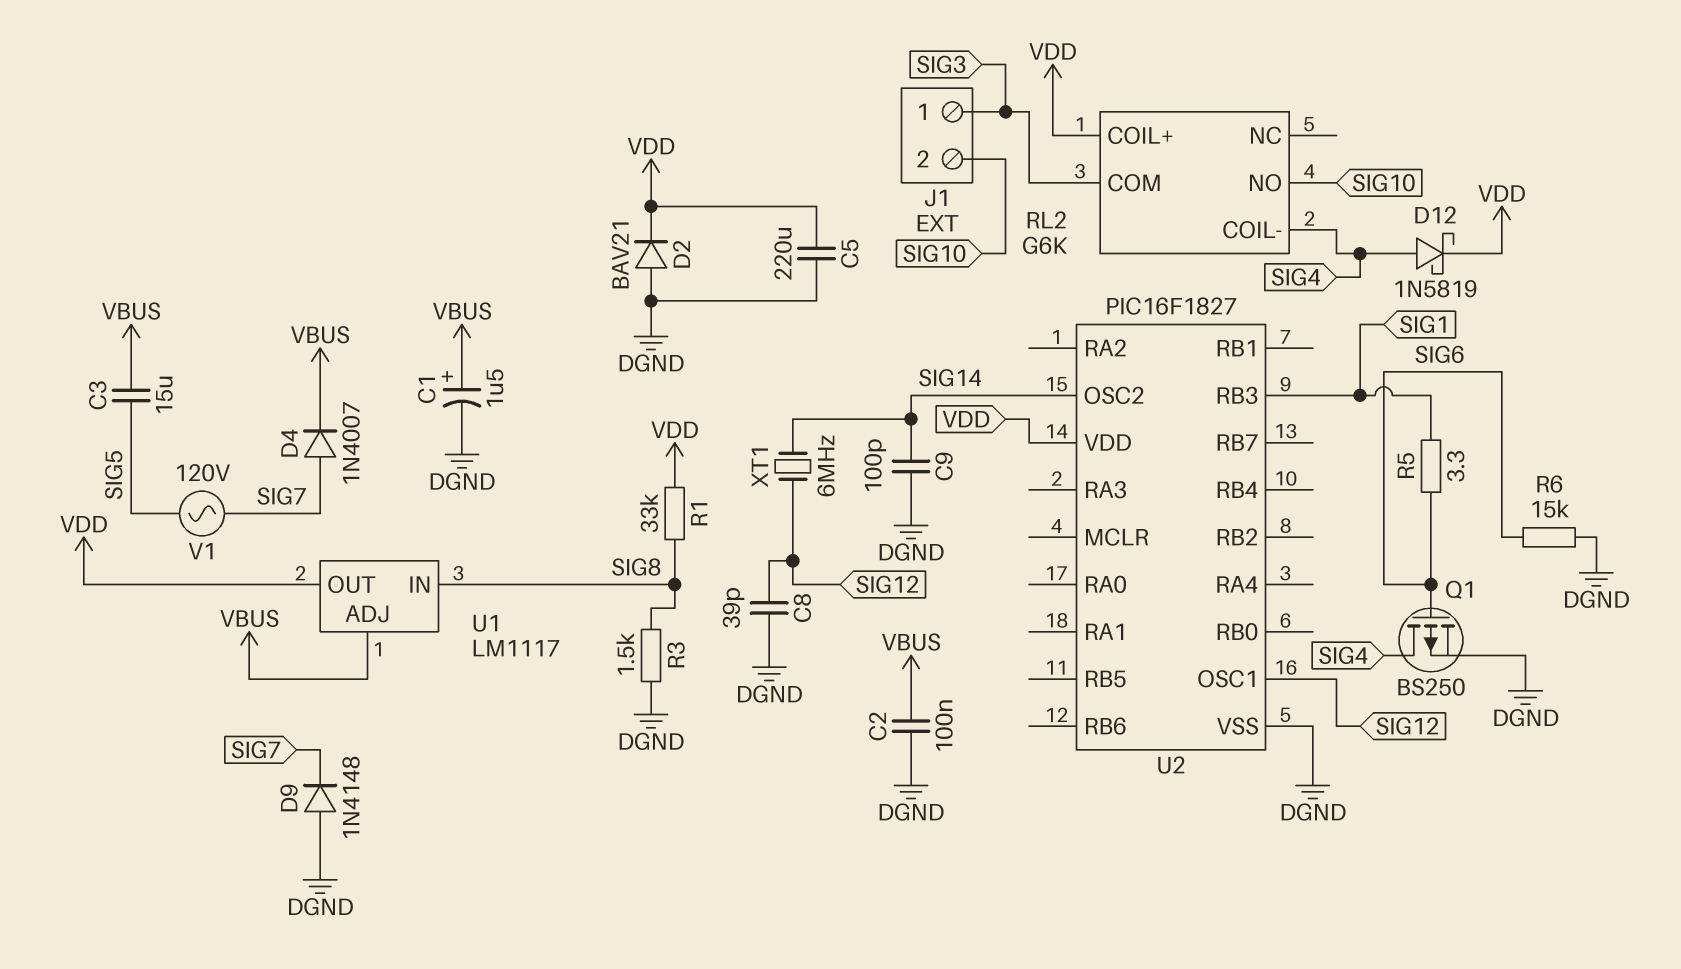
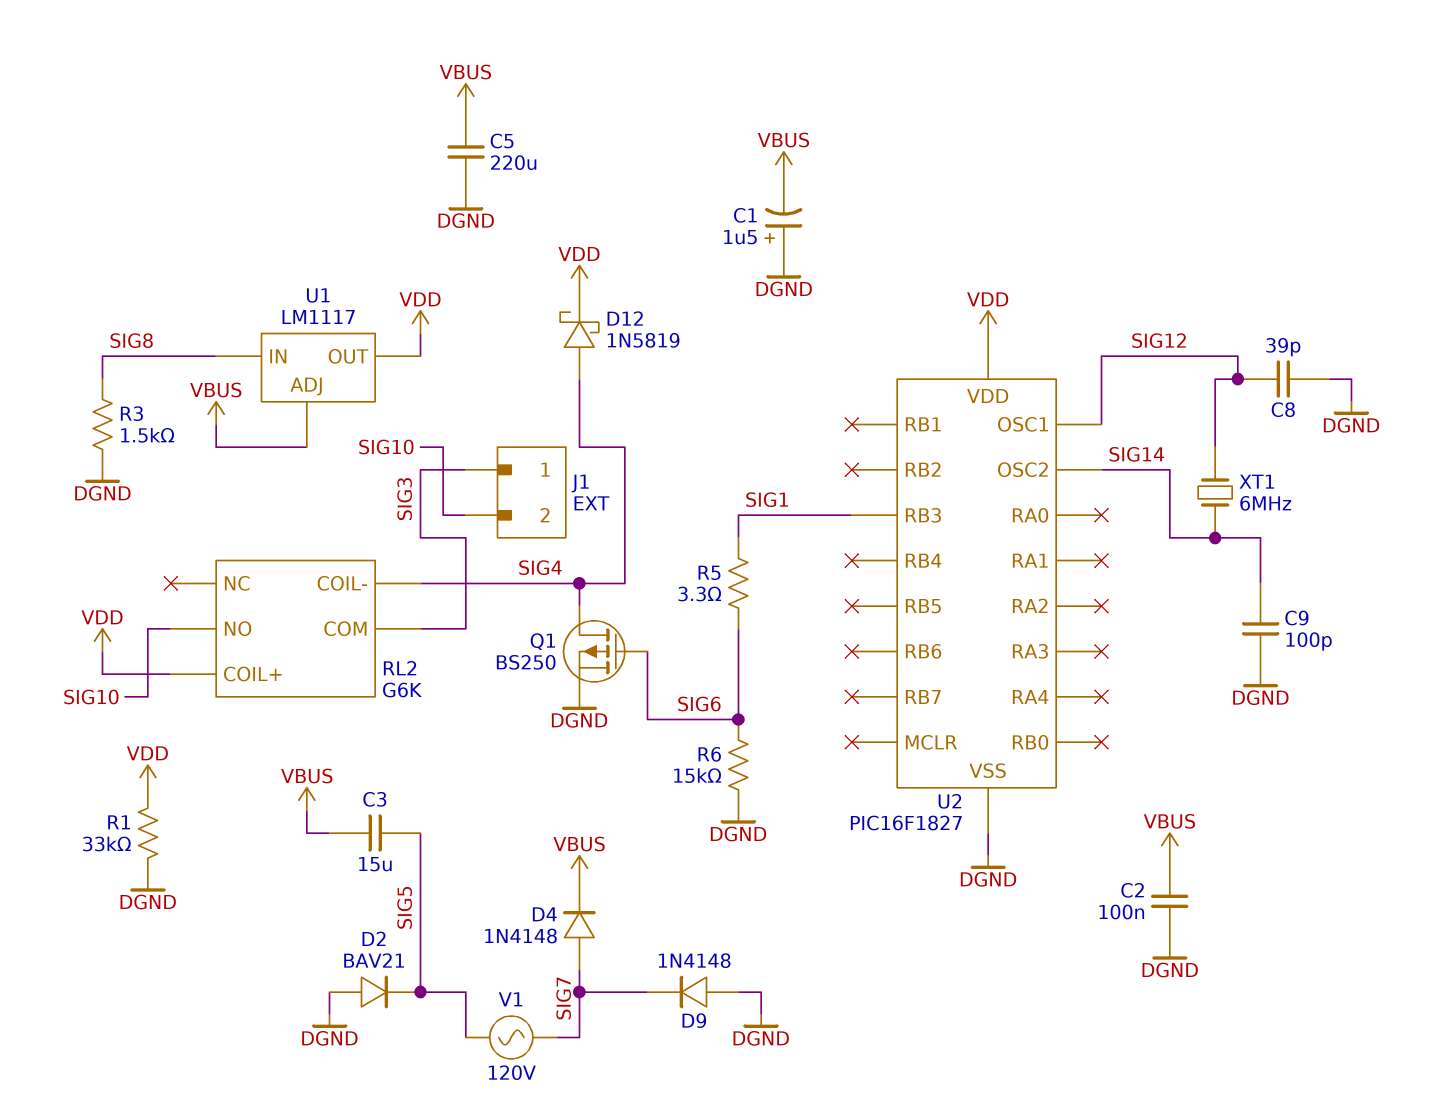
C1: 1.5uF (plus VBUS, minus DGND) -> 1.5uF (plus DGND, minus VBUS)
C5: 220uF (DGND, VDD) -> 220uF (DGND, VBUS)
D2: diode BAV21 (A DGND, K VDD) -> diode BAV21 (A DGND, K SIG5)
D4: diode 1N4007 (A SIG7, K VBUS) -> diode 1N4148 (A SIG7, K VBUS)
R1: 33k (SIG8, VDD) -> 33k (DGND, VDD)

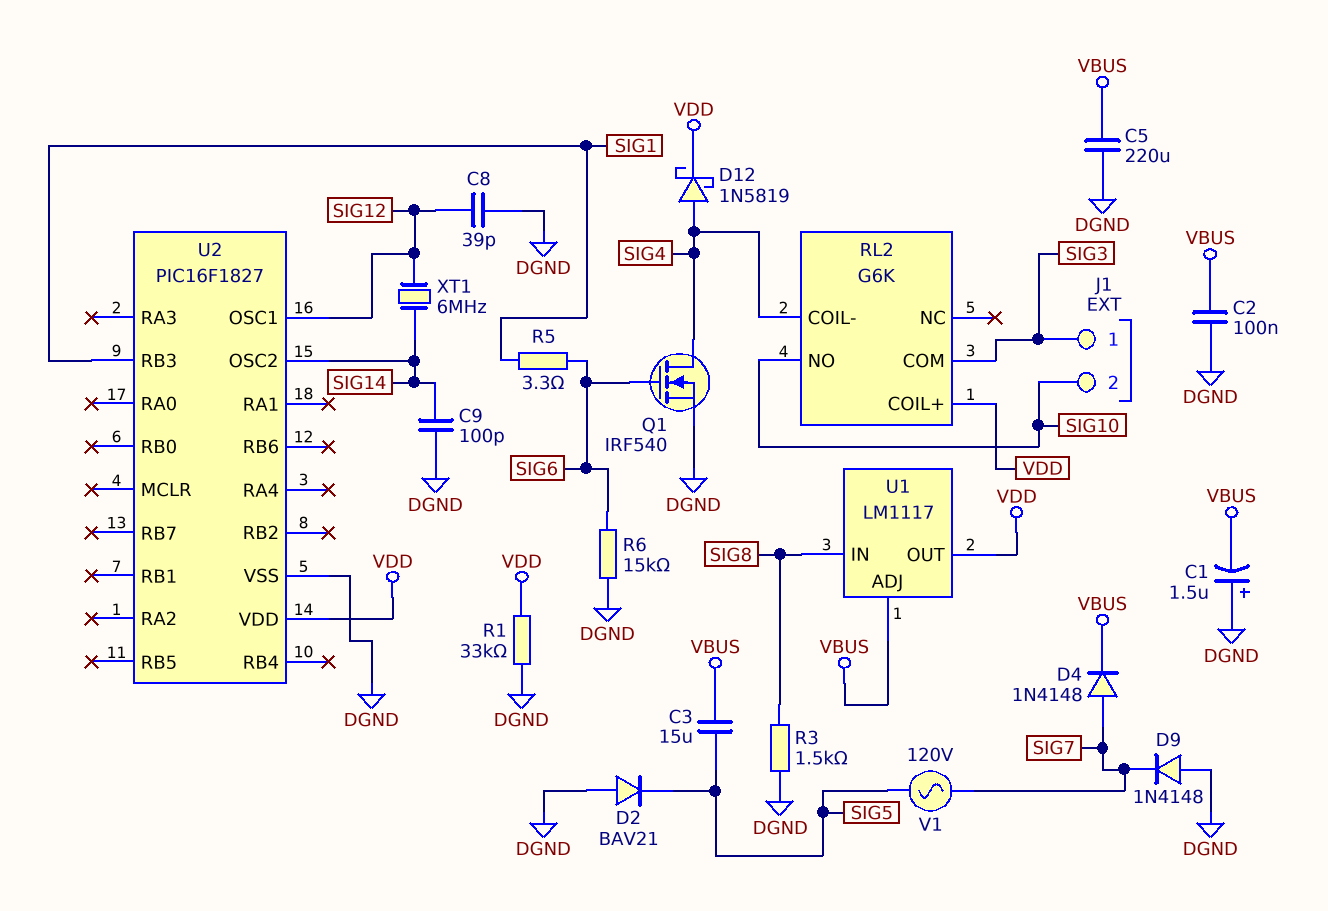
Q1: PMOS BS250 (G SIG6, D SIG4, S DGND) -> NMOS IRF540 (G SIG6, D SIG4, S DGND)

